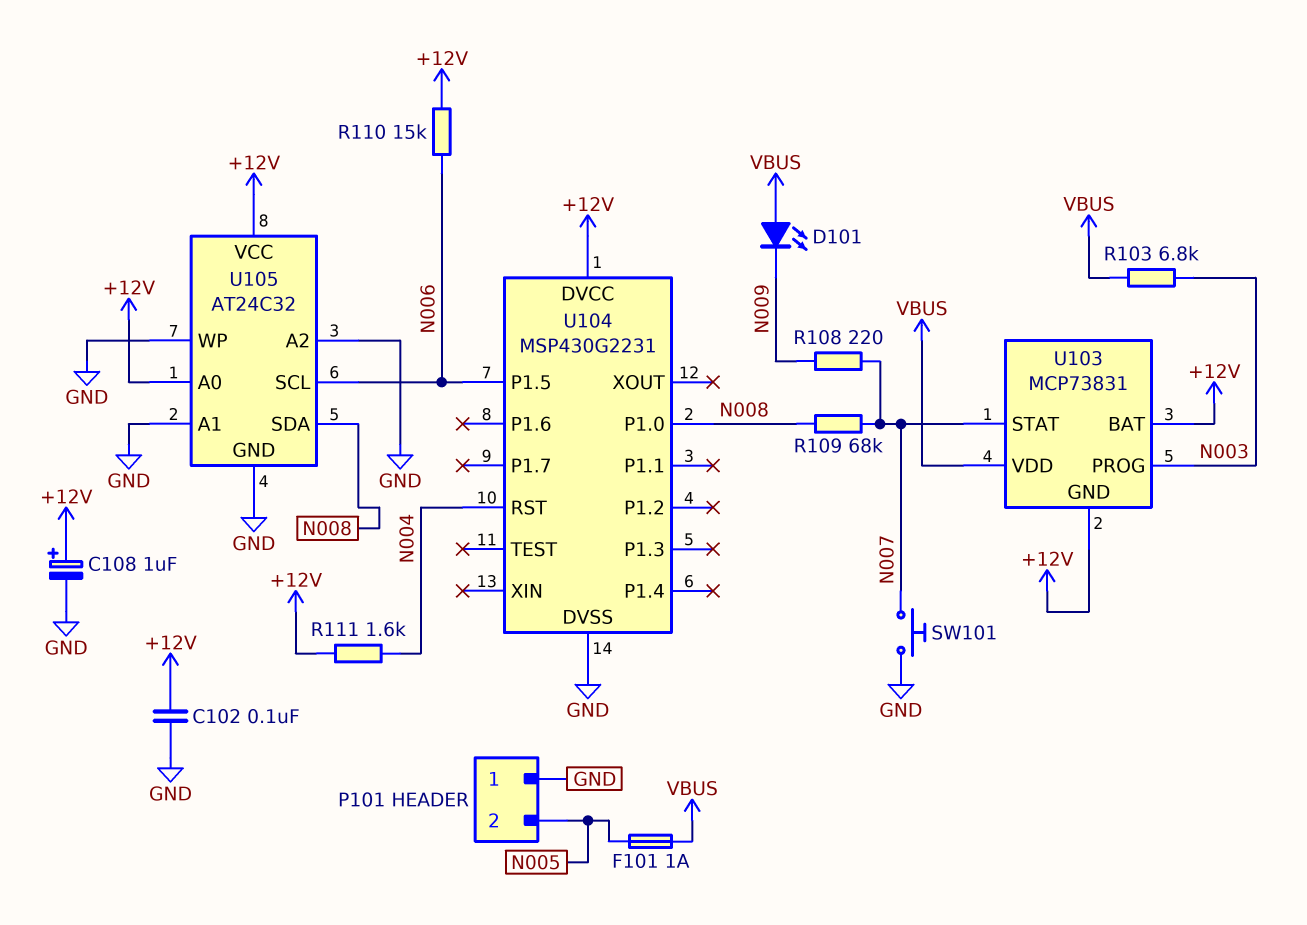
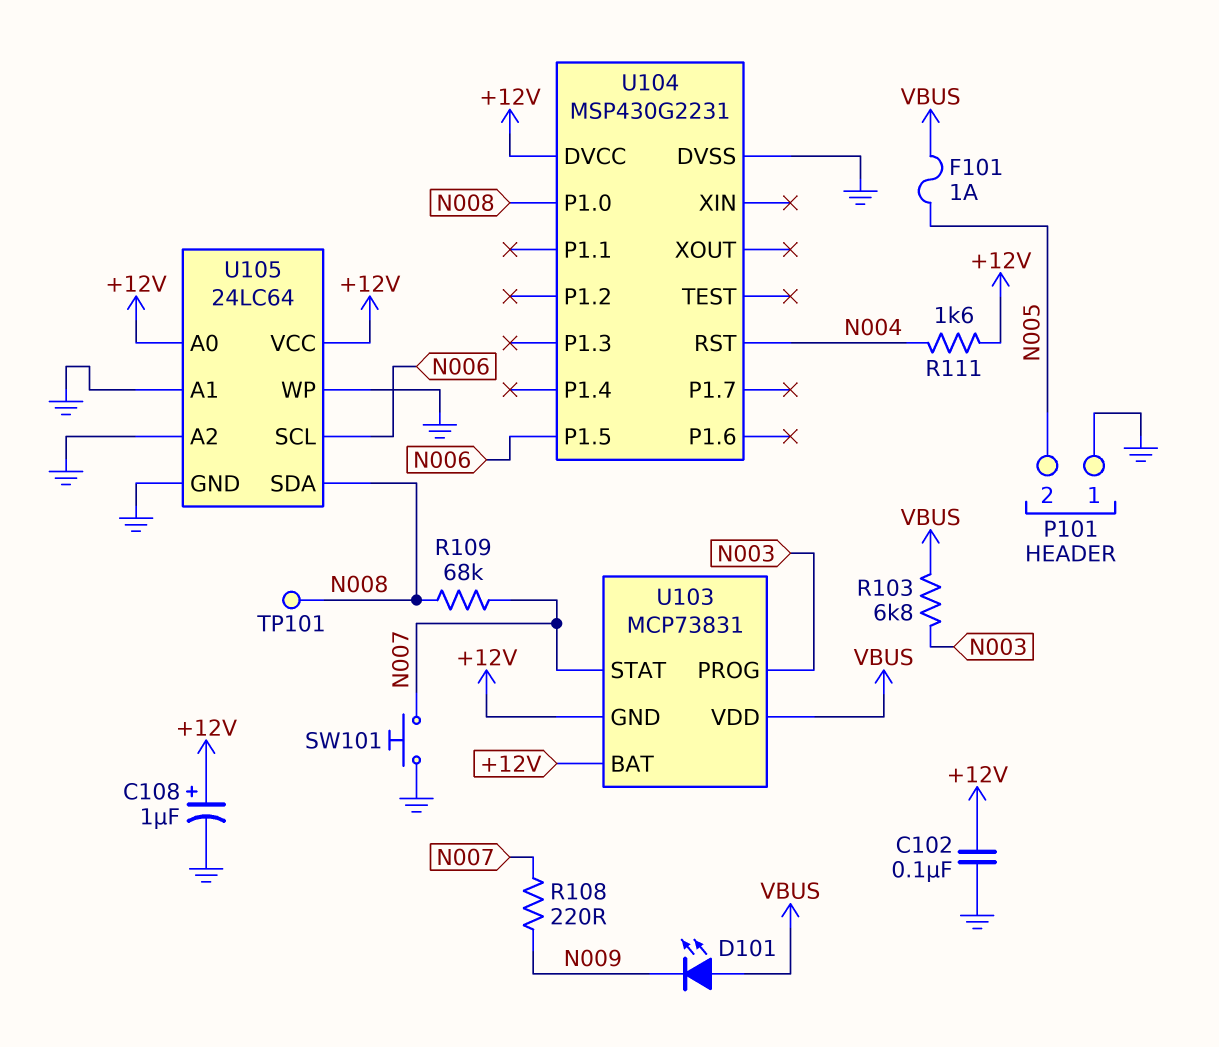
R110: 15k (+12V, N006) -> none
TP101: none -> test point (N008)
U105: AT24C32 -> 24LC64

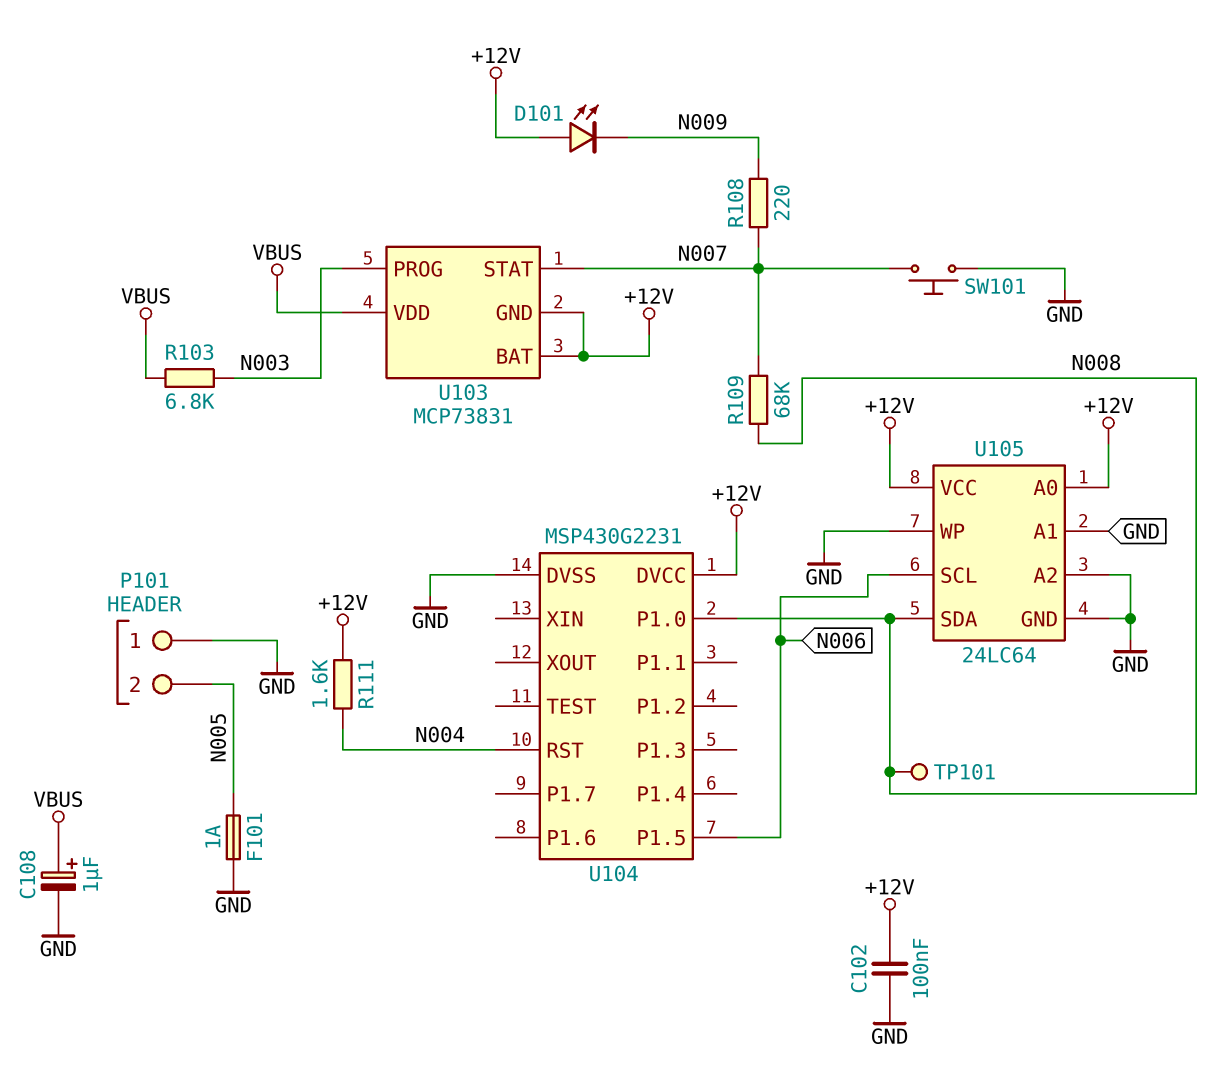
C108: 1uF (plus +12V, minus GND) -> 1uF (plus VBUS, minus GND)
D101: LED (A VBUS, K N009) -> LED (A +12V, K N009)
F101: 1A (N005, VBUS) -> 1A (GND, N005)

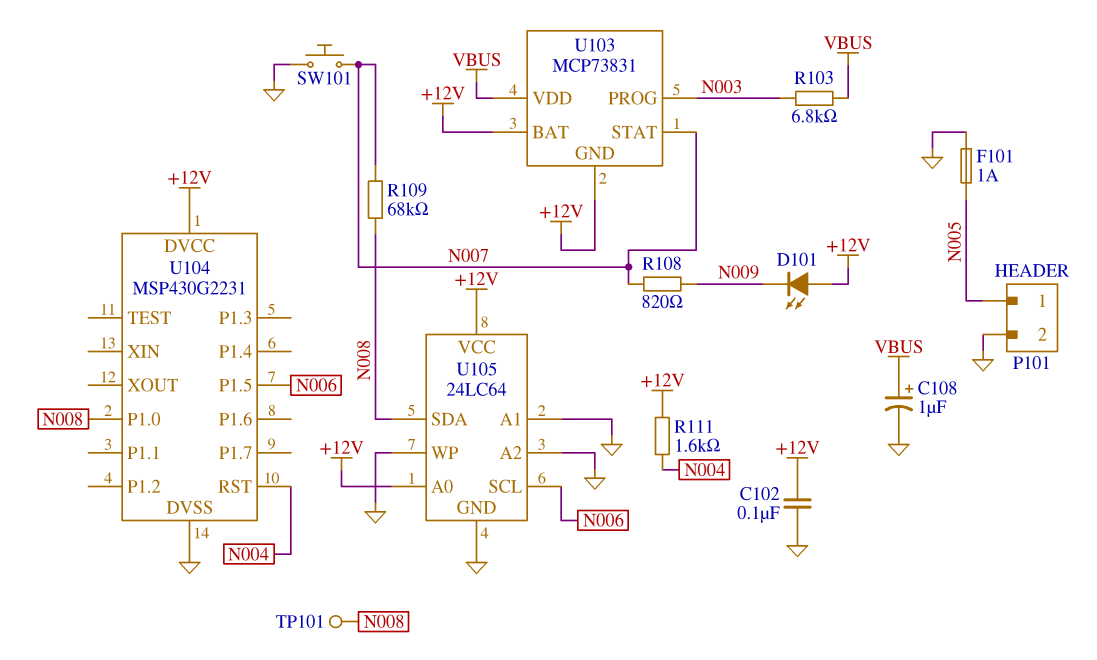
P101 pin 1: GND -> N005
P101 pin 2: N005 -> GND
R108: 220 (N007, N009) -> 820 (N007, N009)

